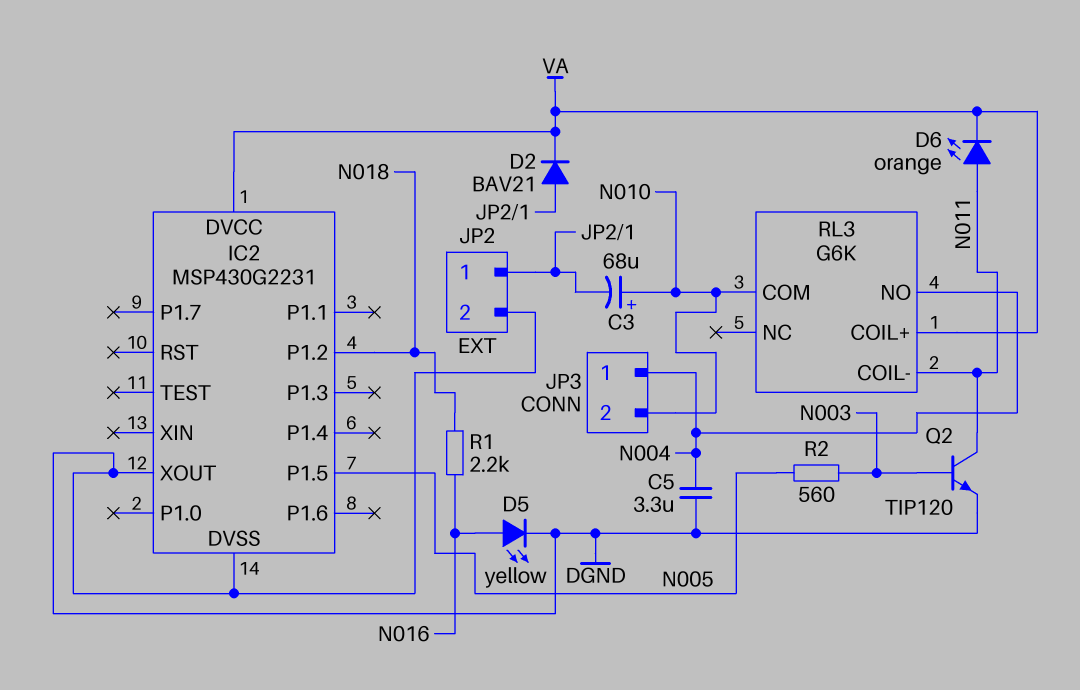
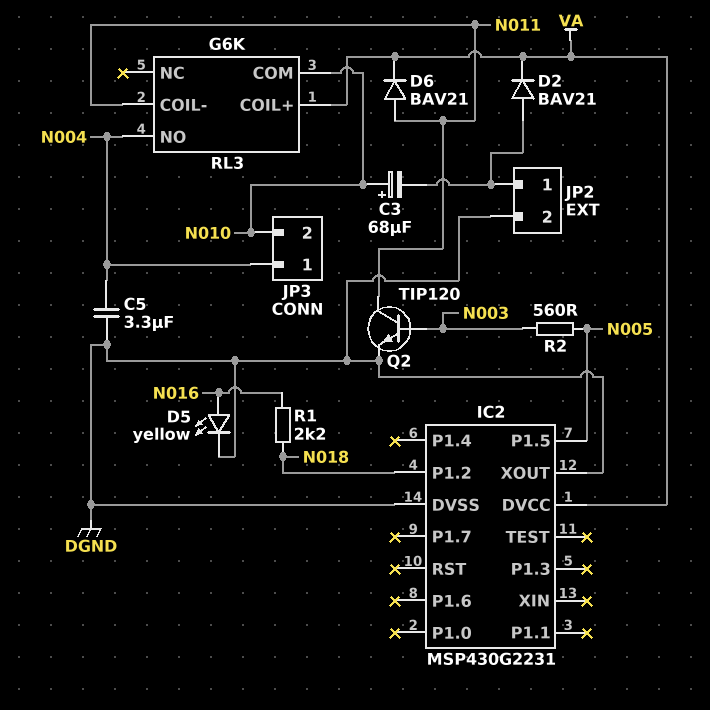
D6: LED orange (A N011, K VA) -> diode BAV21 (A N011, K VA)

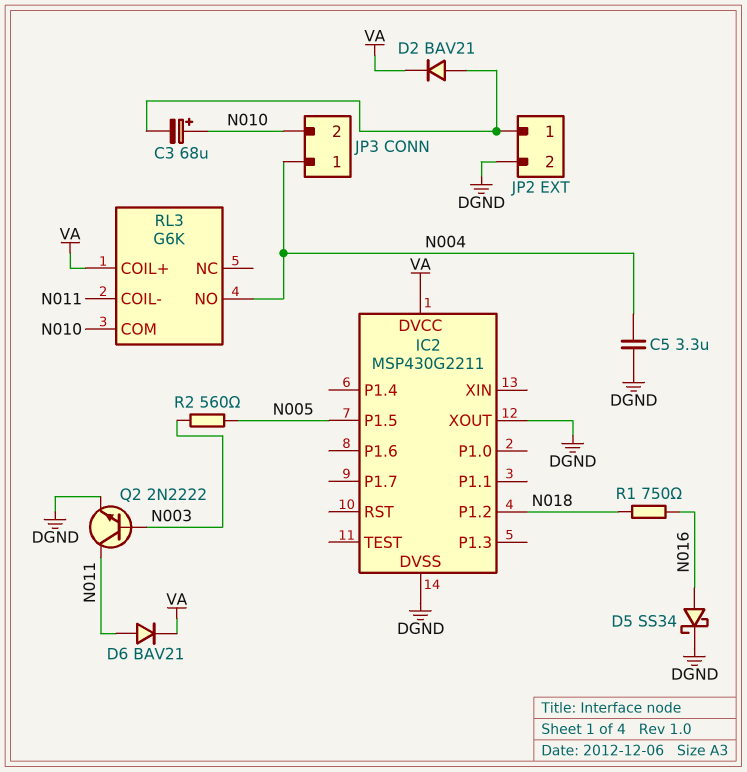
D5: LED yellow (A N016, K DGND) -> schottky SS34 (A N016, K DGND)
IC2: MSP430G2231 -> MSP430G2211
Q2: NPN TIP120 (B N003, C N011, E DGND) -> NPN 2N2222 (B N003, C N011, E DGND)
R1: 2.2k (N016, N018) -> 750 (N016, N018)

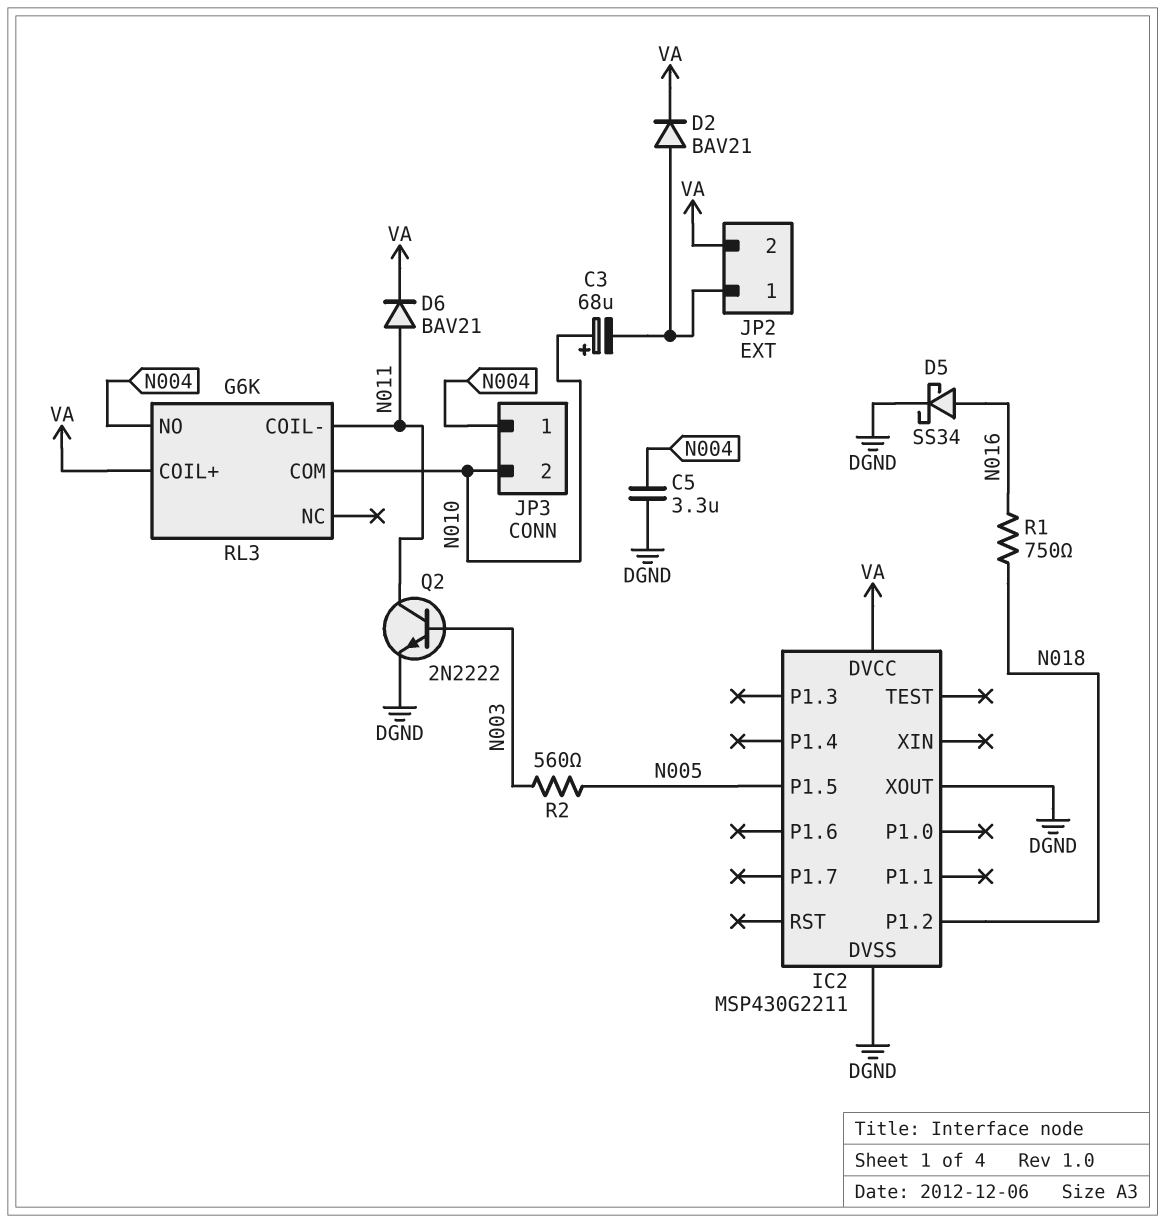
JP2 pin 2: DGND -> VA

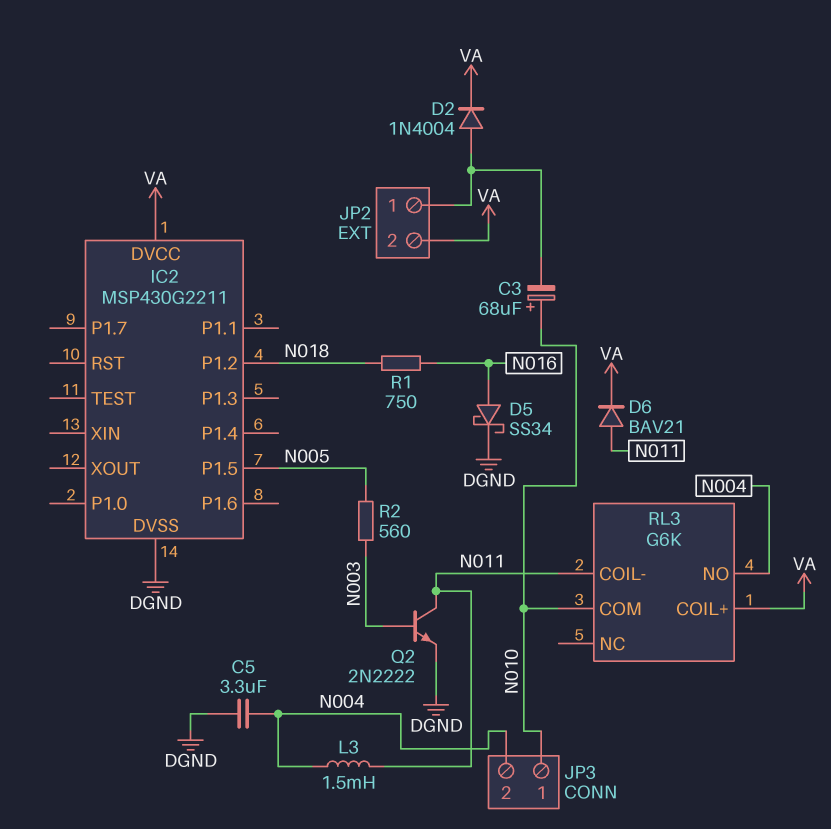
D2: diode BAV21 (A JP2/1, K VA) -> diode 1N4004 (A JP2/1, K VA)
IC2 pin XOUT: DGND -> none
JP3 pin 1: N004 -> N010
JP3 pin 2: N010 -> N004
L3: none -> 1.5mH (N004, N011)

